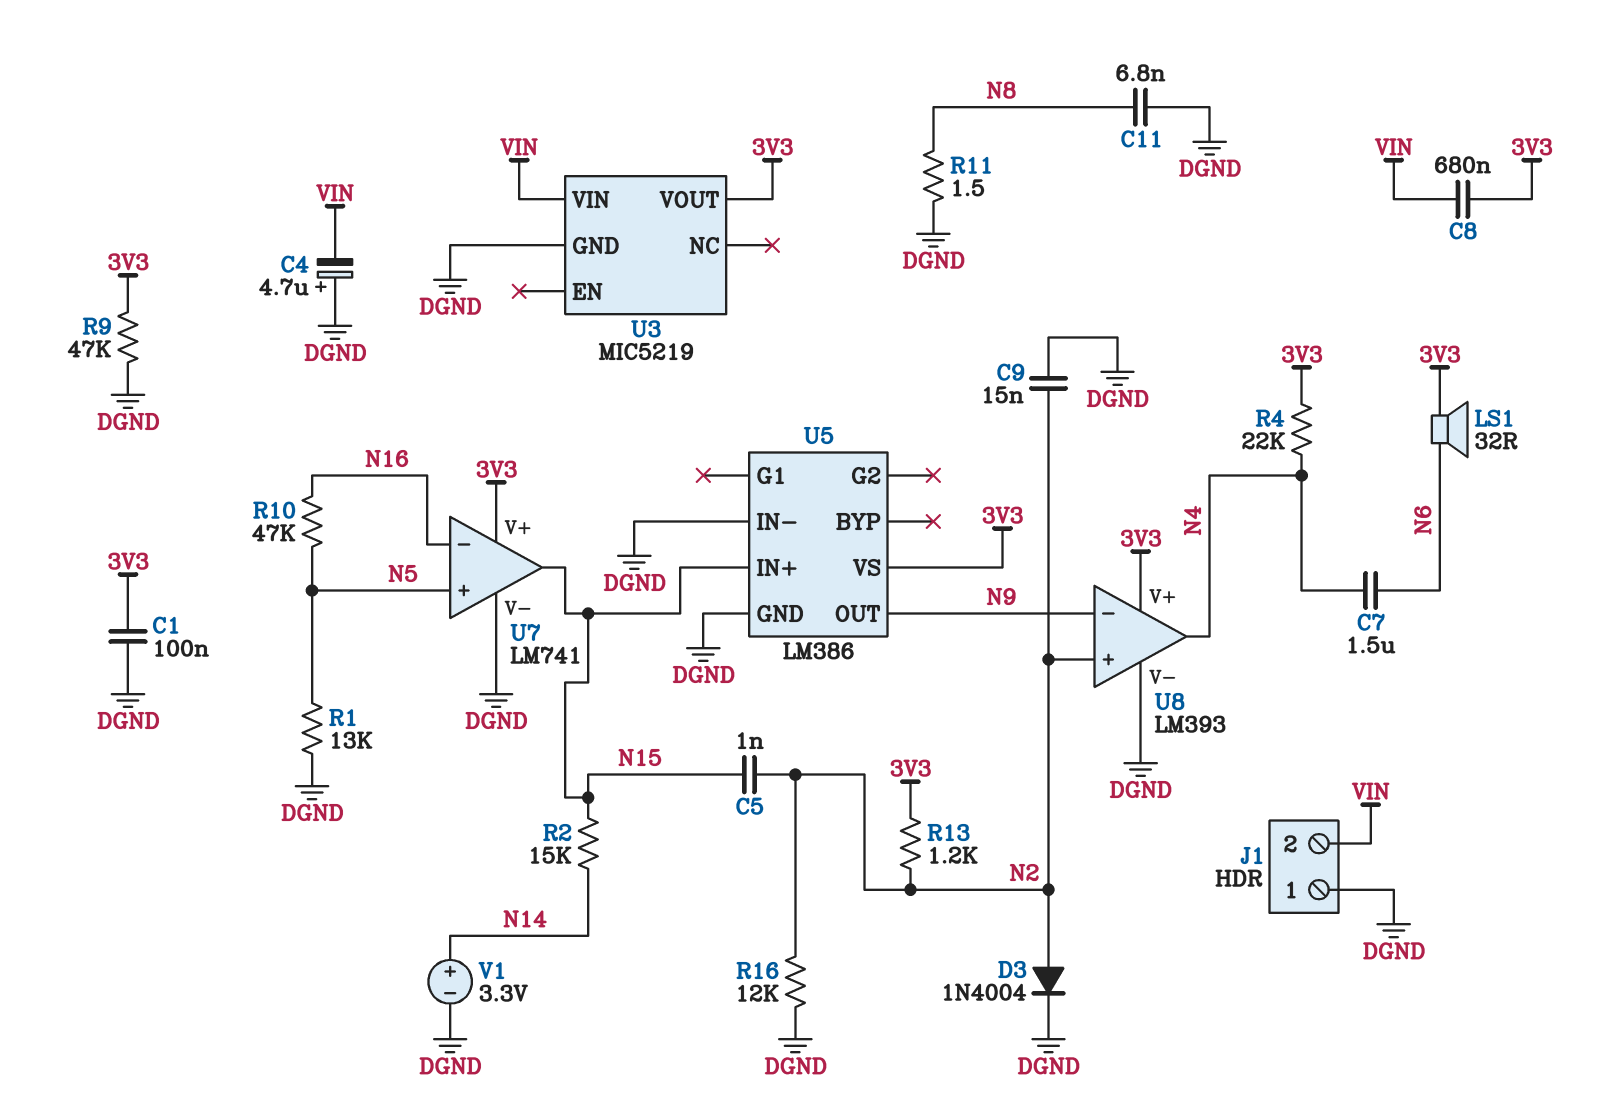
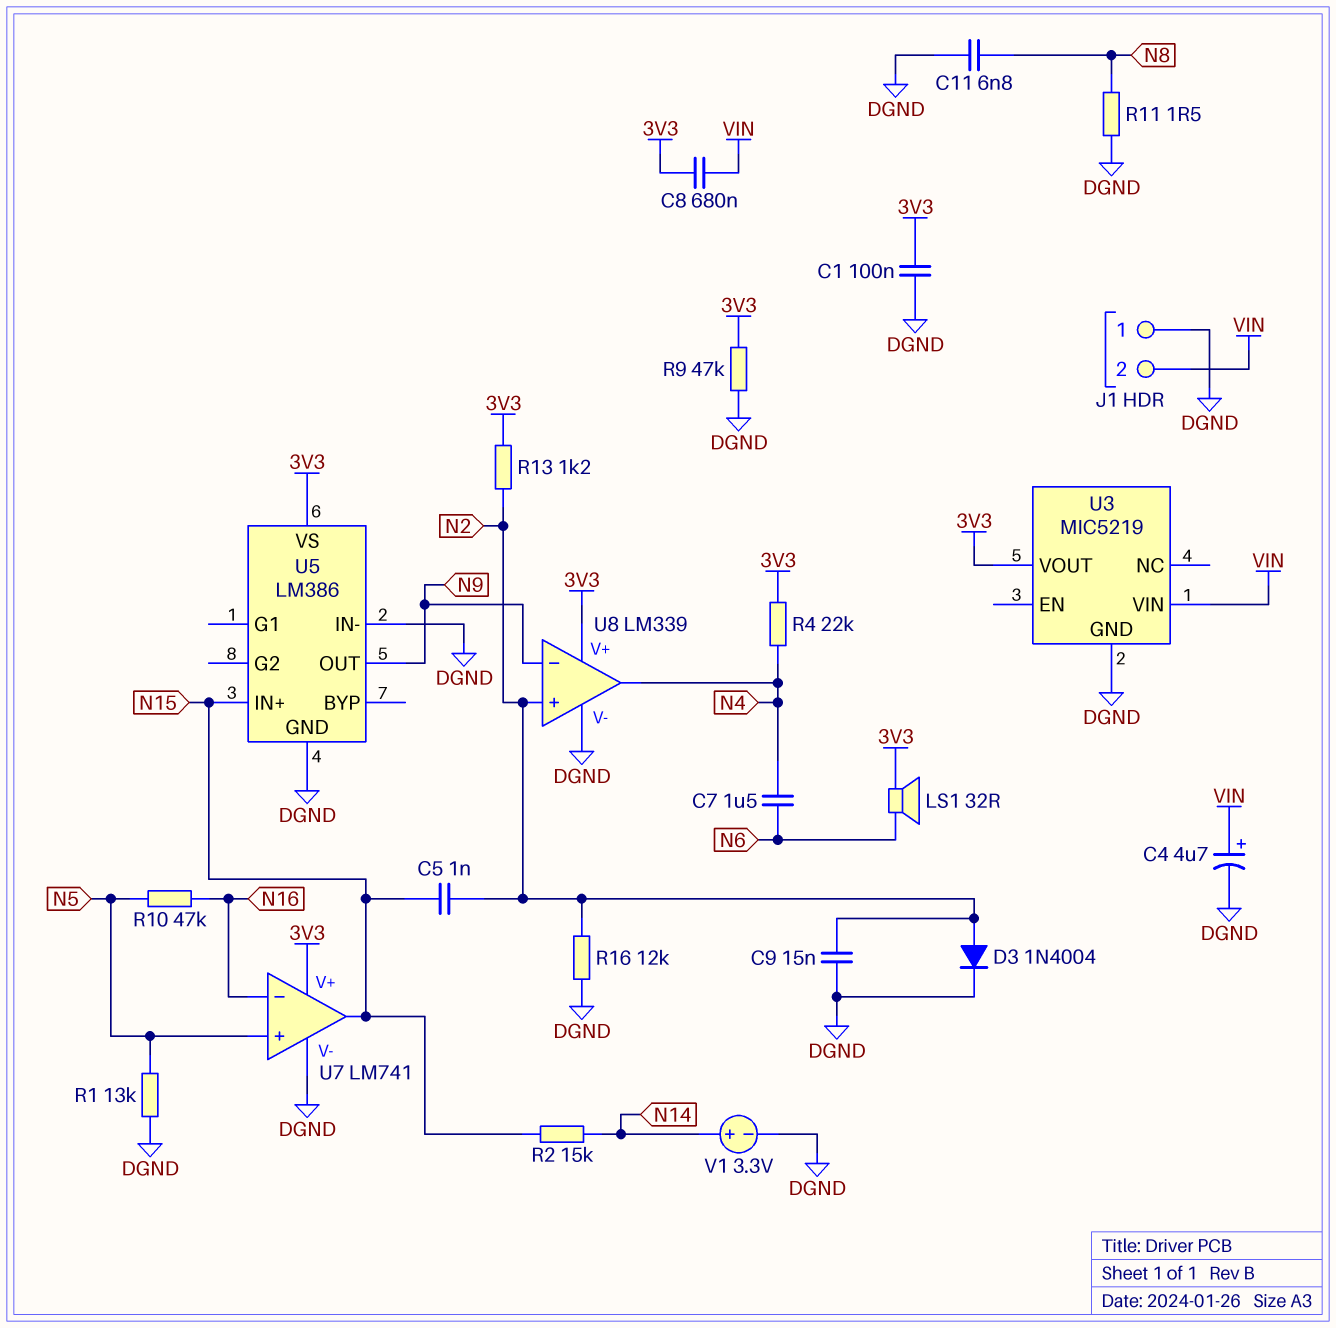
C4: 4.7uF (plus DGND, minus VIN) -> 4.7uF (plus VIN, minus DGND)
U8: LM393 -> LM339

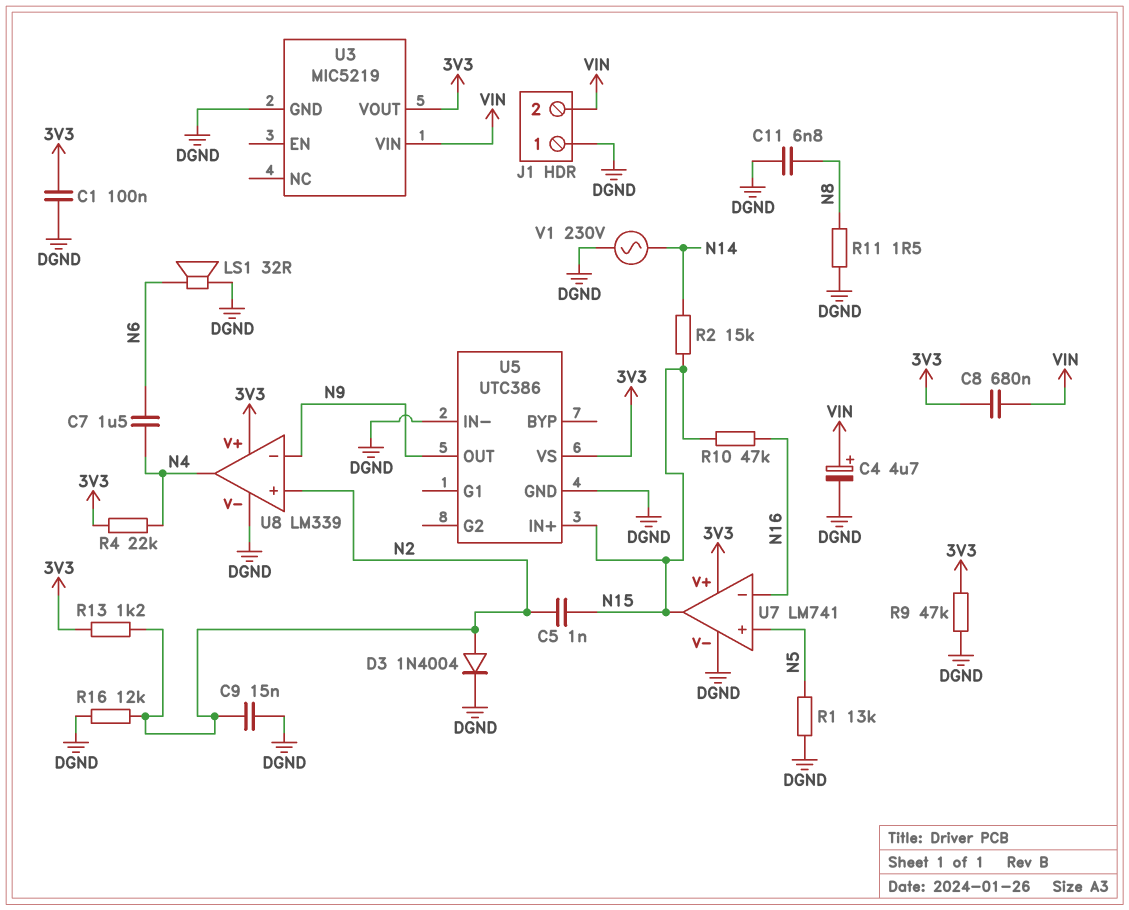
LS1: speaker 32R (3V3, N6) -> speaker 32R (DGND, N6)
R10: 47k (N5, N16) -> 47k (N15, N16)
U5: LM386 -> UTC386
V1: 3.3V (plus N14, minus DGND) -> AC 230V (DGND, N14)

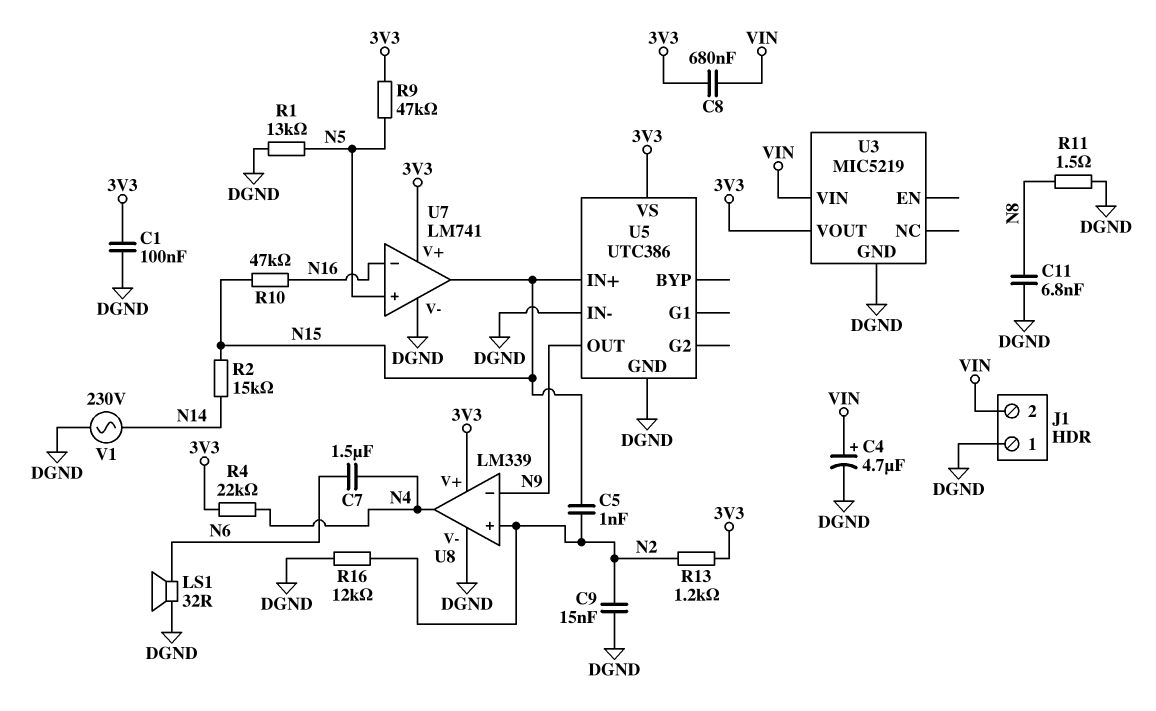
D3: diode 1N4004 (A N2, K DGND) -> none
R9: 47k (3V3, DGND) -> 47k (3V3, N5)

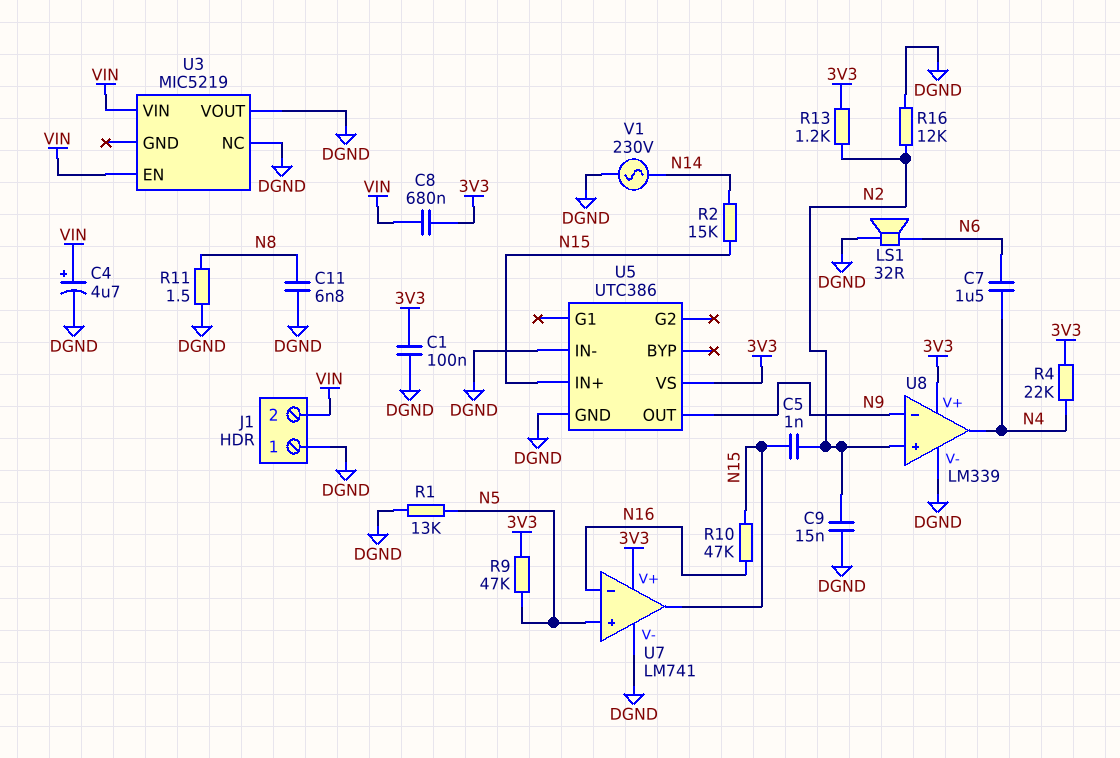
U3 pin EN: none -> VIN
U3 pin GND: DGND -> none
U3 pin NC: none -> DGND
U3 pin VOUT: 3V3 -> DGND

